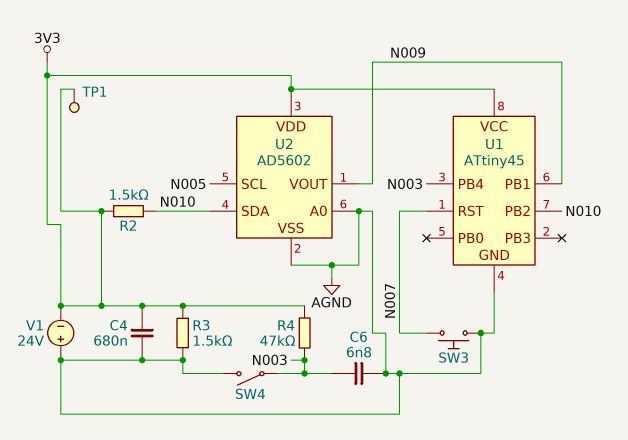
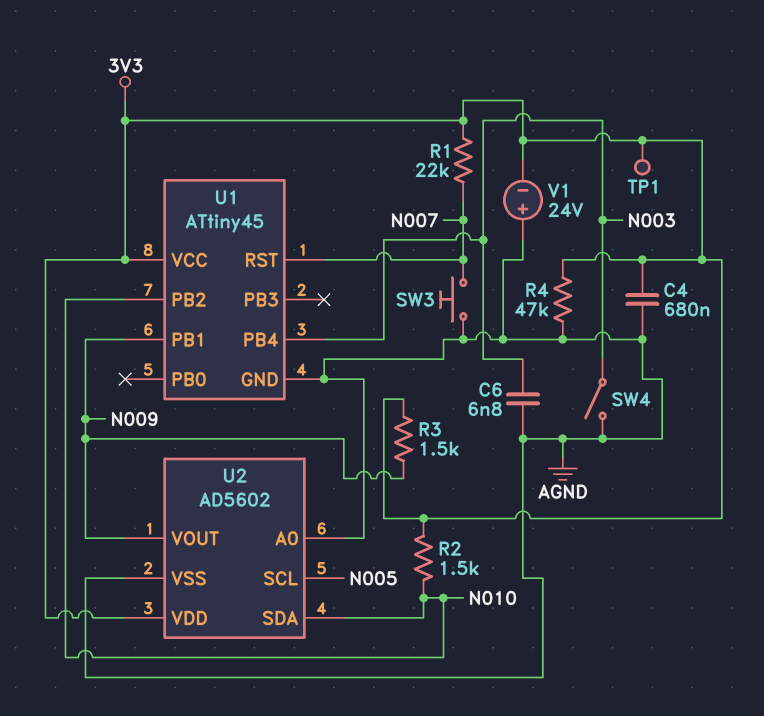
R1: none -> 22k (3V3, N007)
R3: 1.5k (3V3, AGND) -> 1.5k (3V3, N009)
R4: 47k (3V3, N003) -> 47k (3V3, AGND)

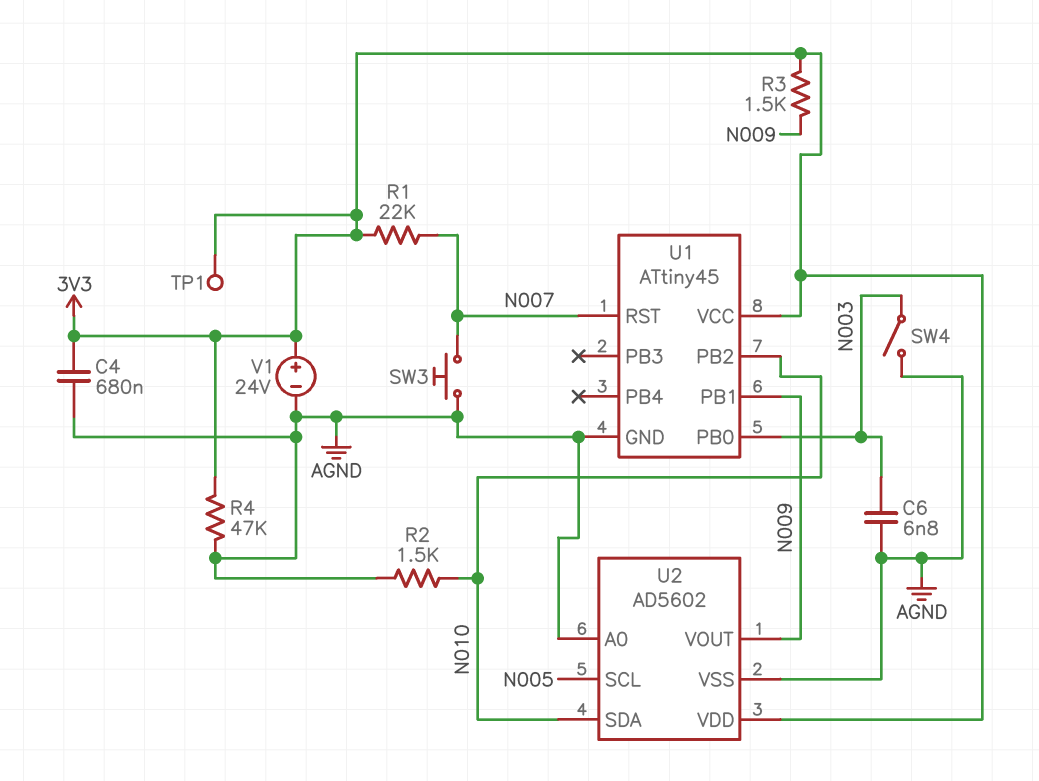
R2: 1.5k (3V3, N010) -> 1.5k (AGND, N010)
U1 pin PB0: none -> N003
U1 pin PB4: N003 -> none
V1: 24V (plus AGND, minus 3V3) -> 24V (plus 3V3, minus AGND)

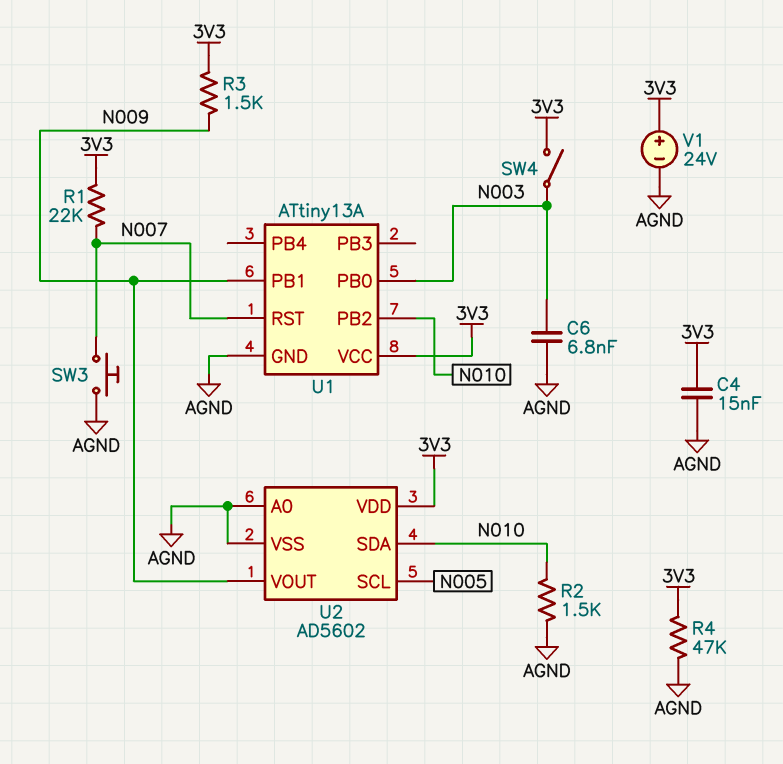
C4: 680nF (3V3, AGND) -> 15nF (3V3, AGND)
SW4: switch (AGND, N003) -> switch (3V3, N003)
TP1: test point (3V3) -> none
U1: ATtiny45 -> ATtiny13A

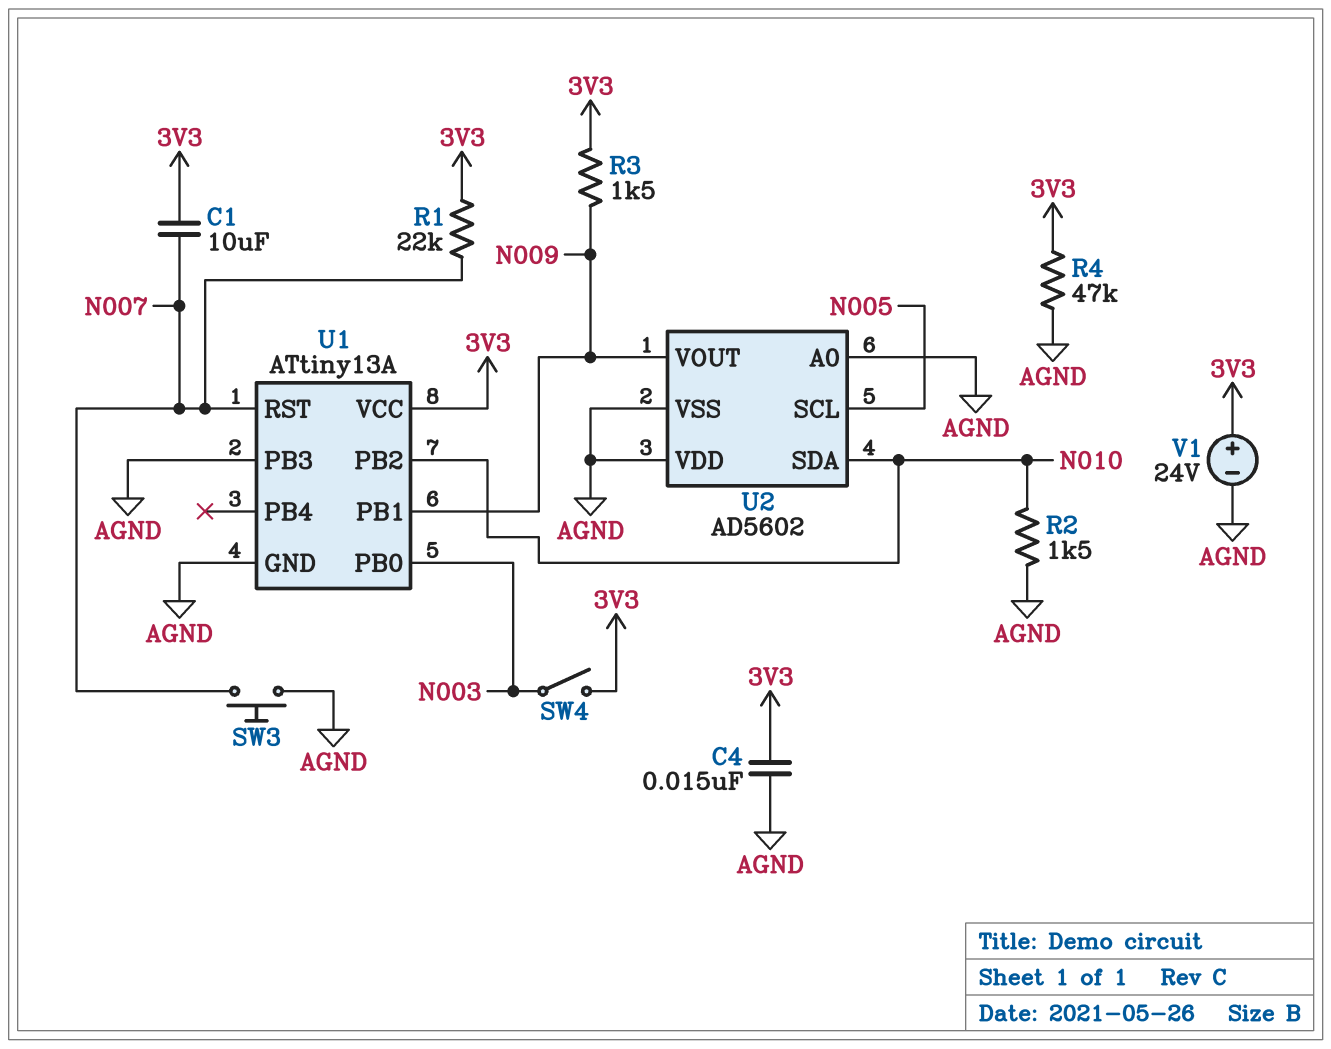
C1: none -> 10uF (3V3, N007)
C6: 6.8nF (AGND, N003) -> none
U1 pin PB3: none -> AGND
U2 pin VDD: 3V3 -> AGND

